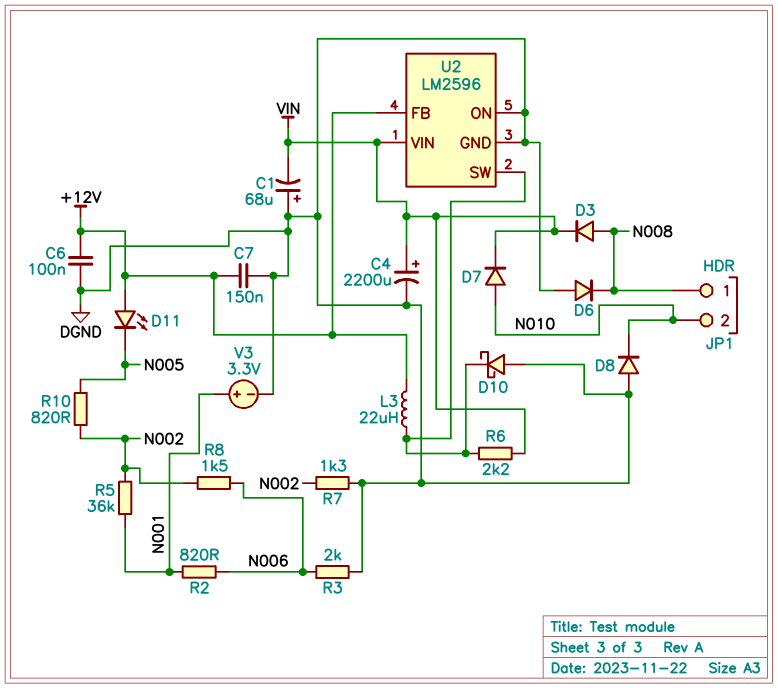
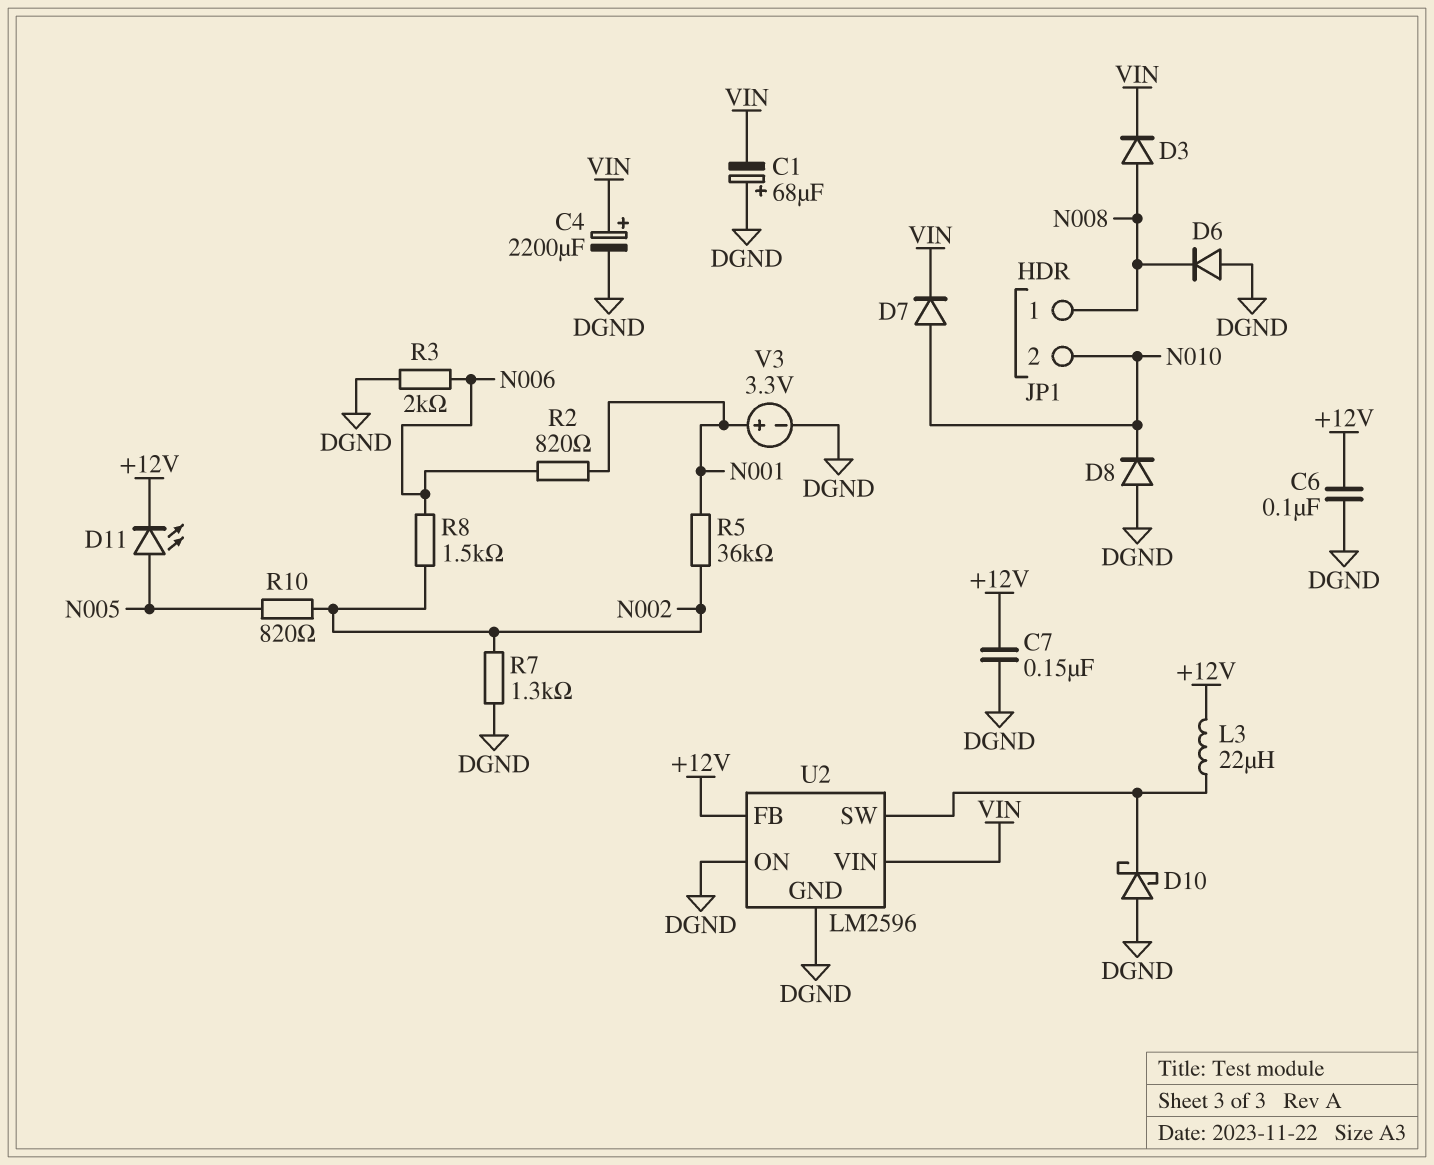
D11: LED (A +12V, K N005) -> LED (A N005, K +12V)
R6: 2.2k (U2/SW, VIN) -> none

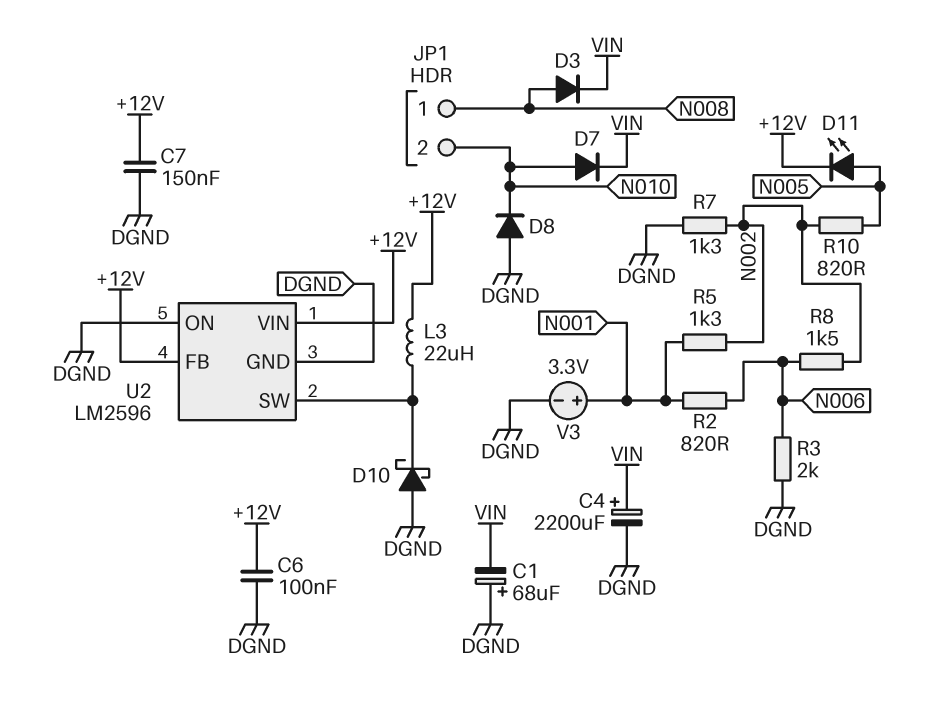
D6: diode (A DGND, K N008) -> none
R5: 36k (N001, N002) -> 1.3k (N001, N002)
U2 pin VIN: VIN -> +12V

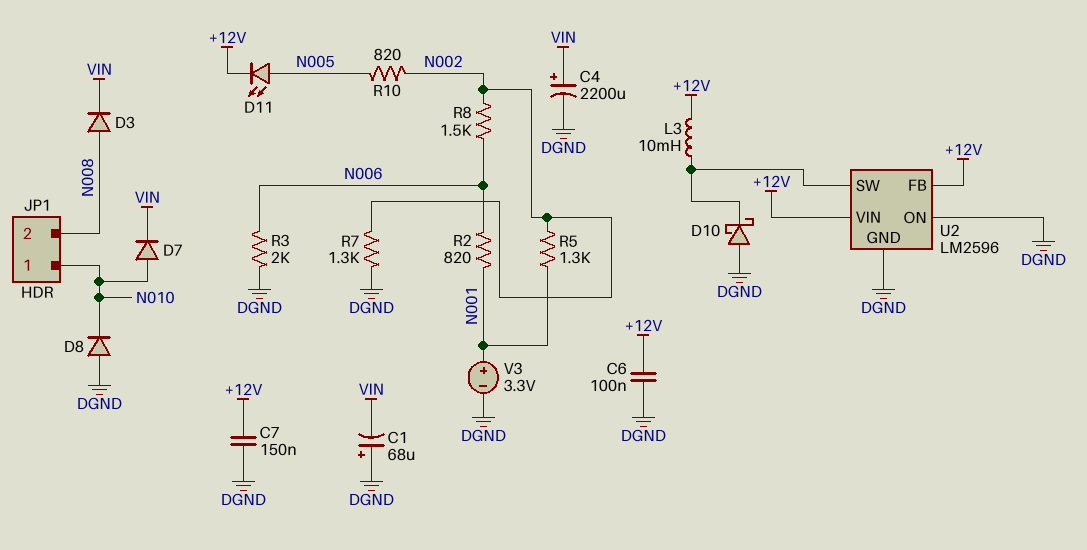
JP1 pin 1: N008 -> N010
JP1 pin 2: N010 -> N008
L3: 22uH (+12V, U2/SW) -> 10mH (+12V, U2/SW)

